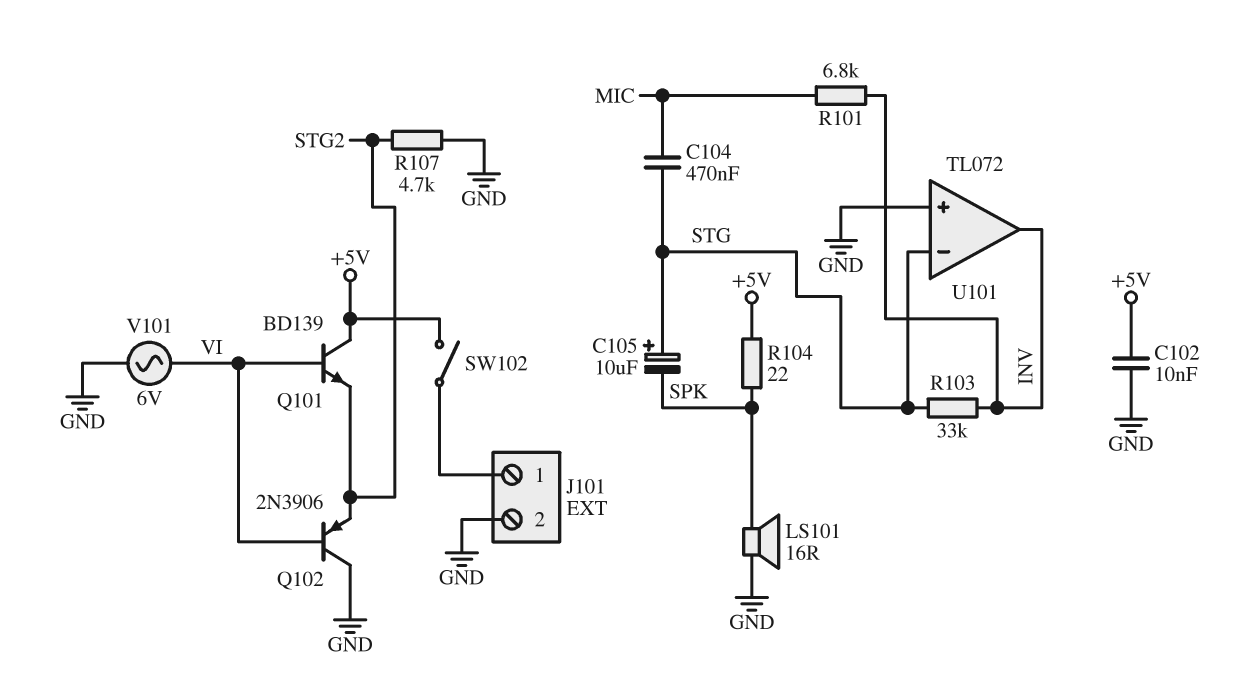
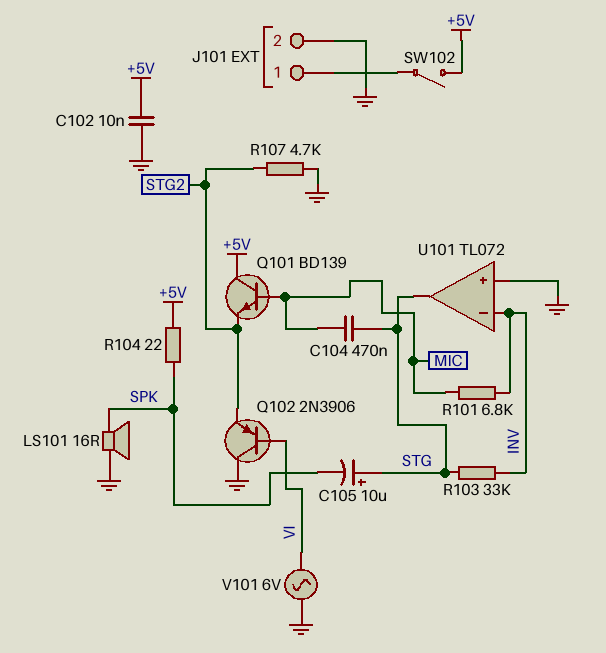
Q101: NPN BD139 (B VI, C +5V, E STG2) -> NPN BD139 (B MIC, C +5V, E STG2)
U101 pin in-: STG -> INV
U101 pin out: INV -> STG

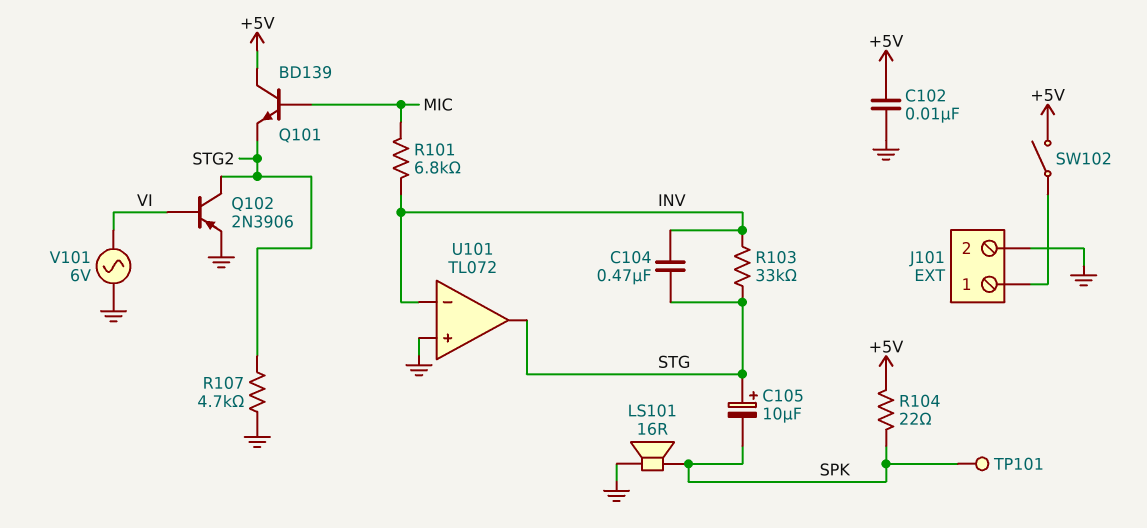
C104: 470nF (MIC, STG) -> 470nF (INV, STG)
Q102: PNP 2N3906 (B VI, C GND, E STG2) -> PNP 2N3906 (B VI, C STG2, E GND)
TP101: none -> test point (SPK)

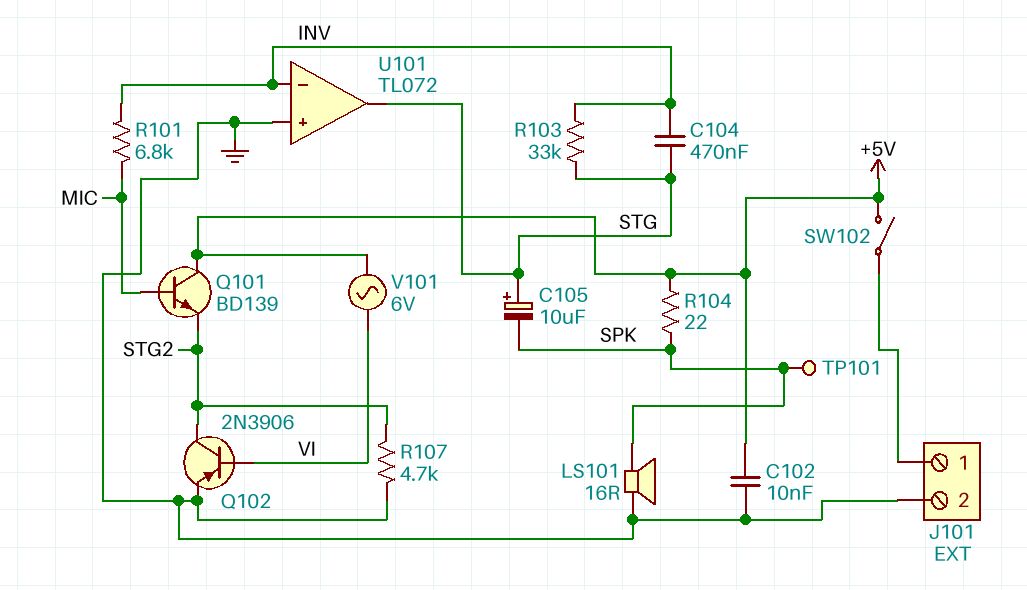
V101: AC 6V (GND, VI) -> AC 6V (+5V, VI)

